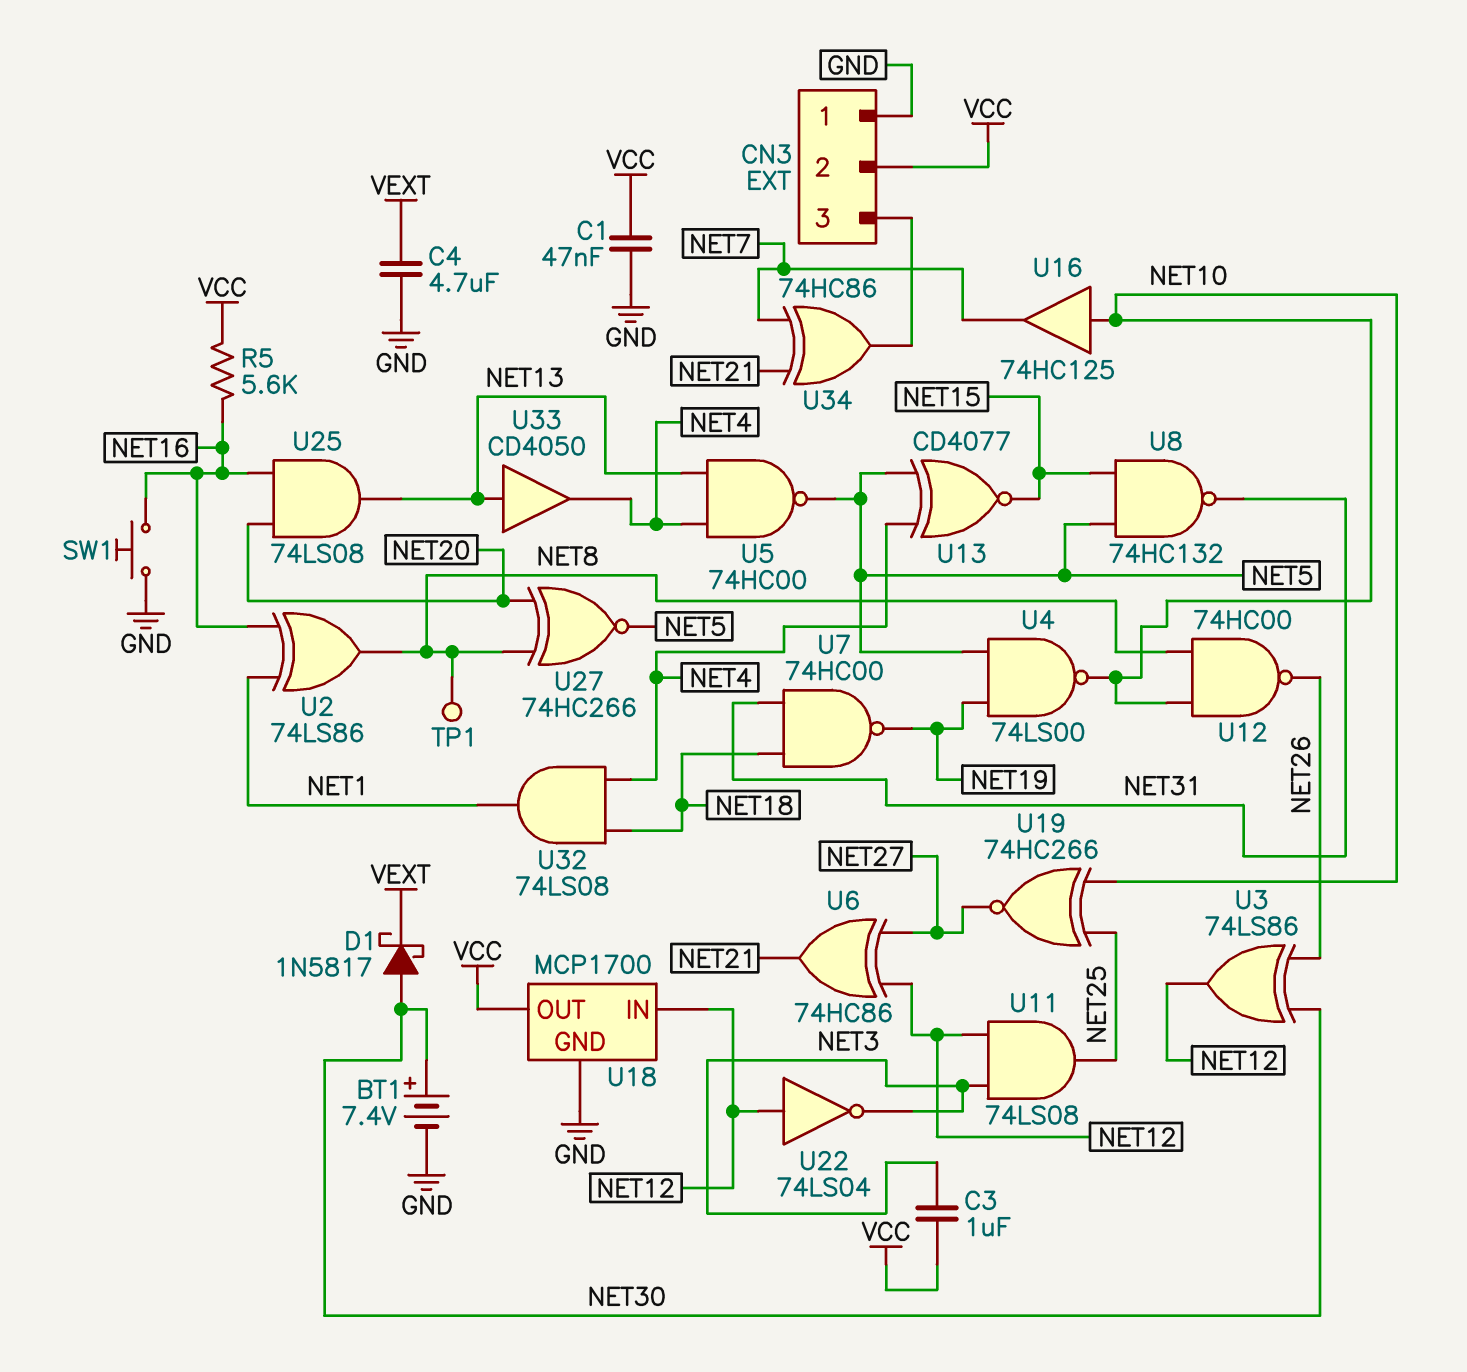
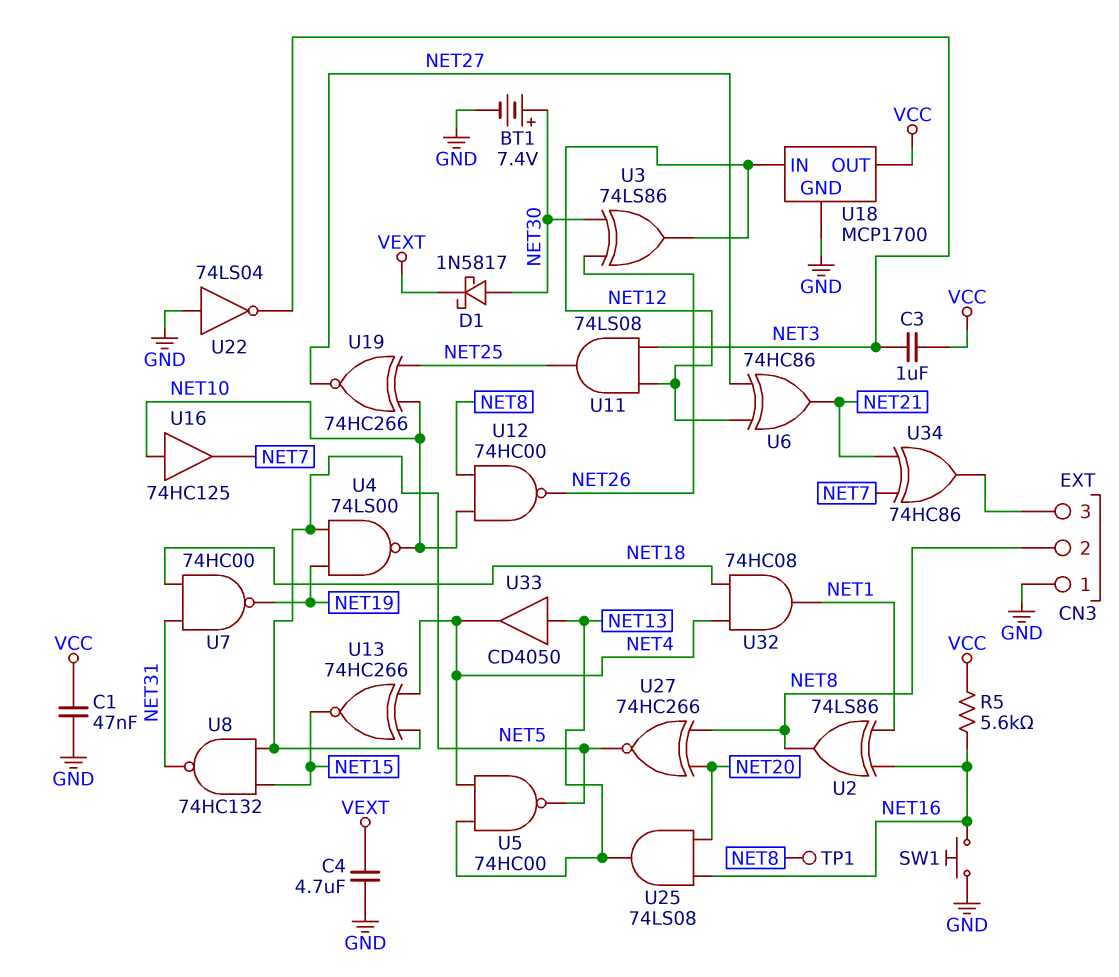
CN3 pin 2: VCC -> NET8
U13: XNOR CD4077 (in NET4, in NET5, out NET15) -> XNOR 74HC266 (in NET4, in NET5, out NET15)
U22: NOT 74LS04 (in NET12, out NET3) -> NOT 74LS04 (in GND, out NET3)
U32: AND 74LS08 (in NET4, in NET18, out NET1) -> AND 74HC08 (in NET4, in NET18, out NET1)

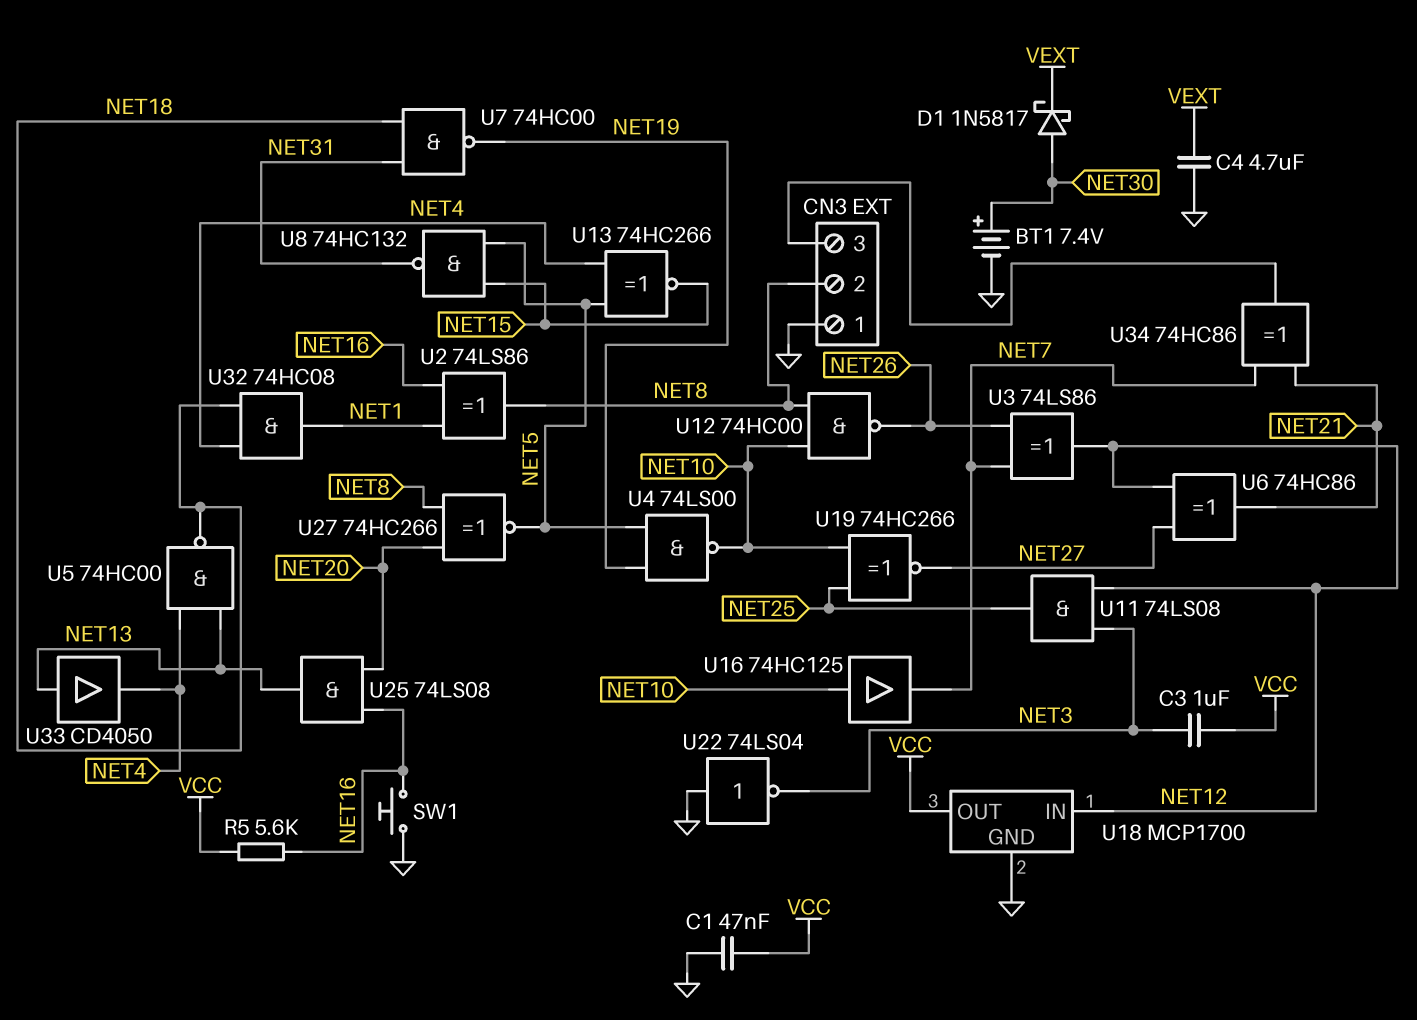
TP1: test point (NET8) -> none
U3: XOR 74LS86 (in NET26, in NET30, out NET12) -> XOR 74LS86 (in NET7, in NET26, out NET12)
U5: NAND 74HC00 (in NET4, in NET13, out NET5) -> NAND 74HC00 (in NET4, in NET13, out NET18)

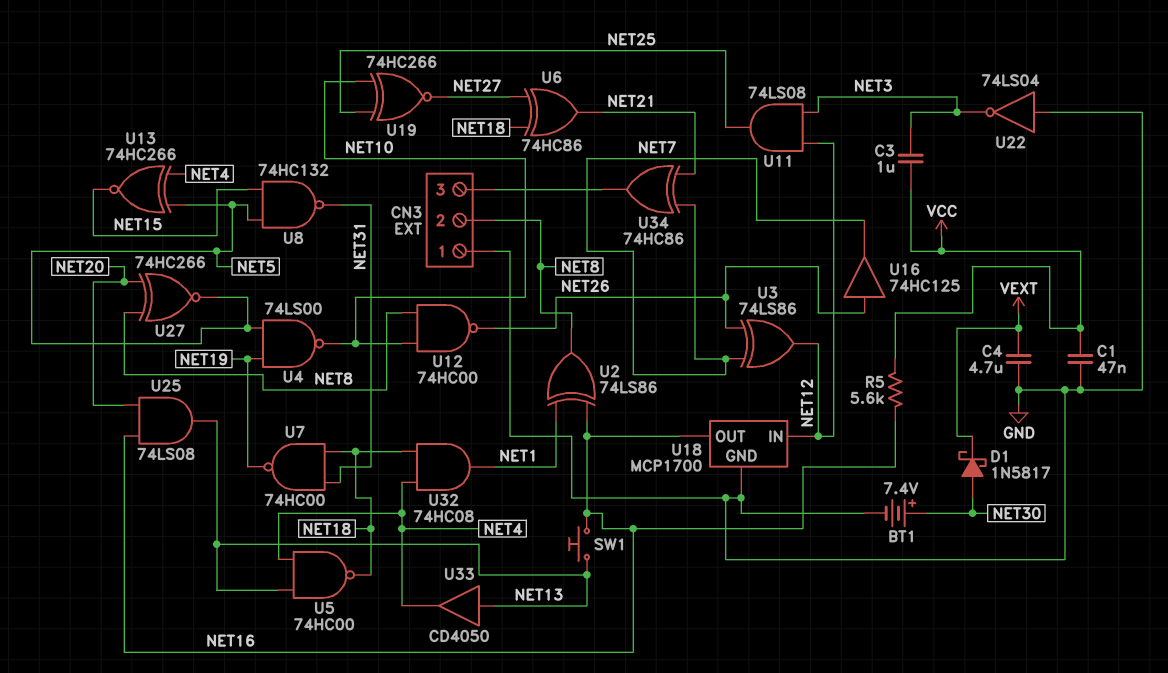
SW1: button (GND, NET16) -> button (NET13, NET16)
U6: XOR 74HC86 (in NET12, in NET27, out NET21) -> XOR 74HC86 (in NET18, in NET27, out NET21)
U16: buffer 74HC125 (in NET10, out NET7) -> buffer 74HC125 (in NET26, out NET7)
U18 pin OUT: VCC -> NET16

